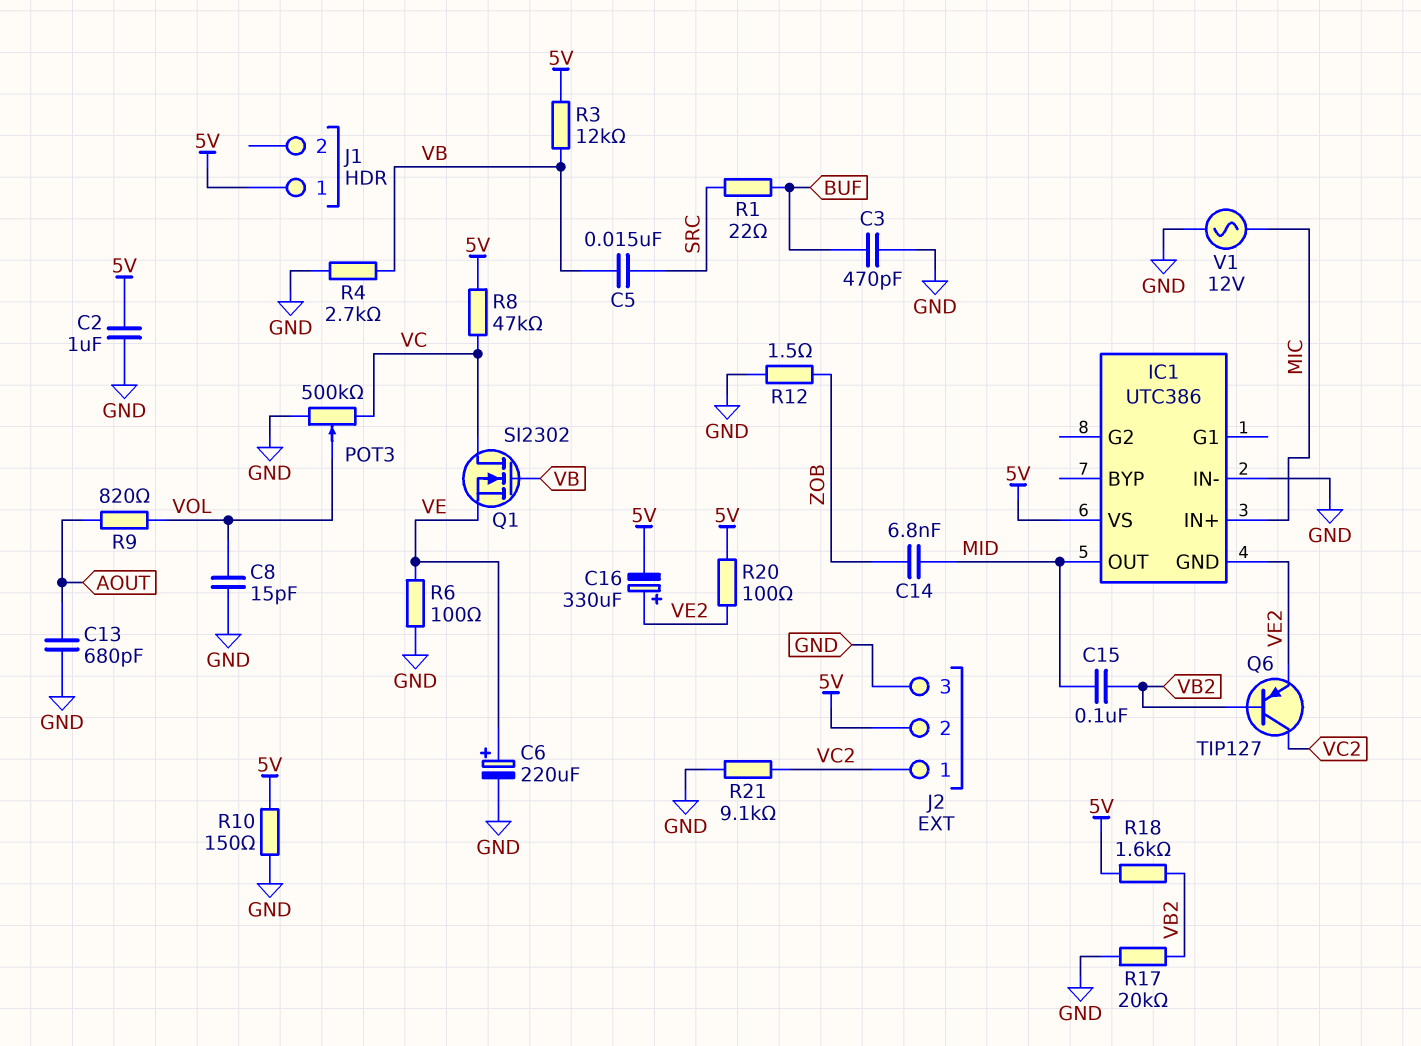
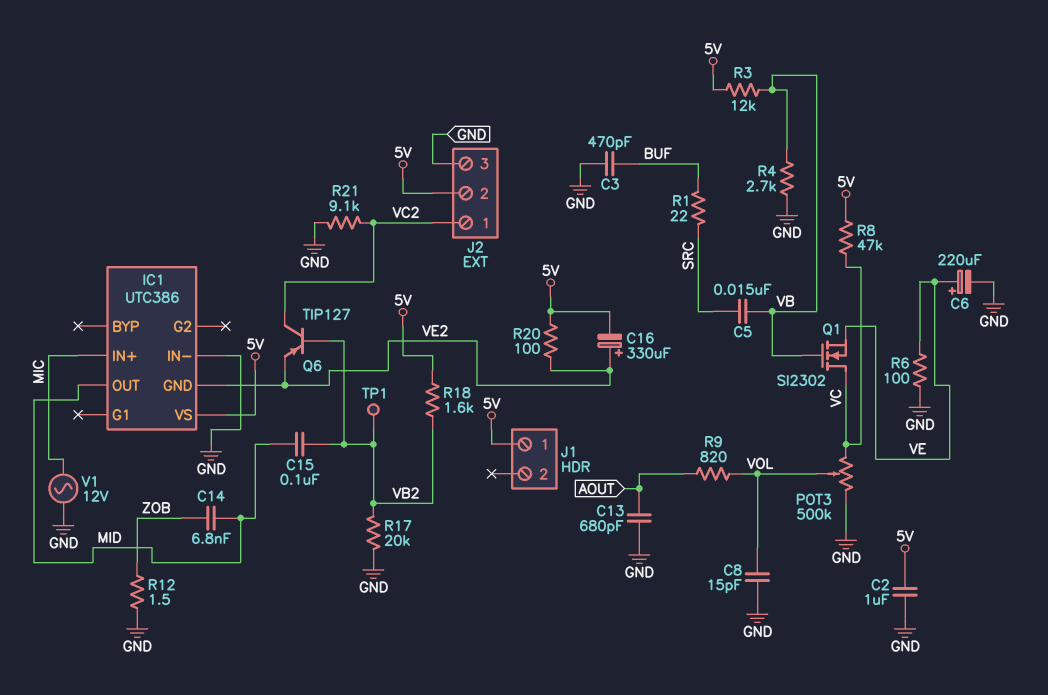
R10: 150 (5V, GND) -> none
TP1: none -> test point (VB2)

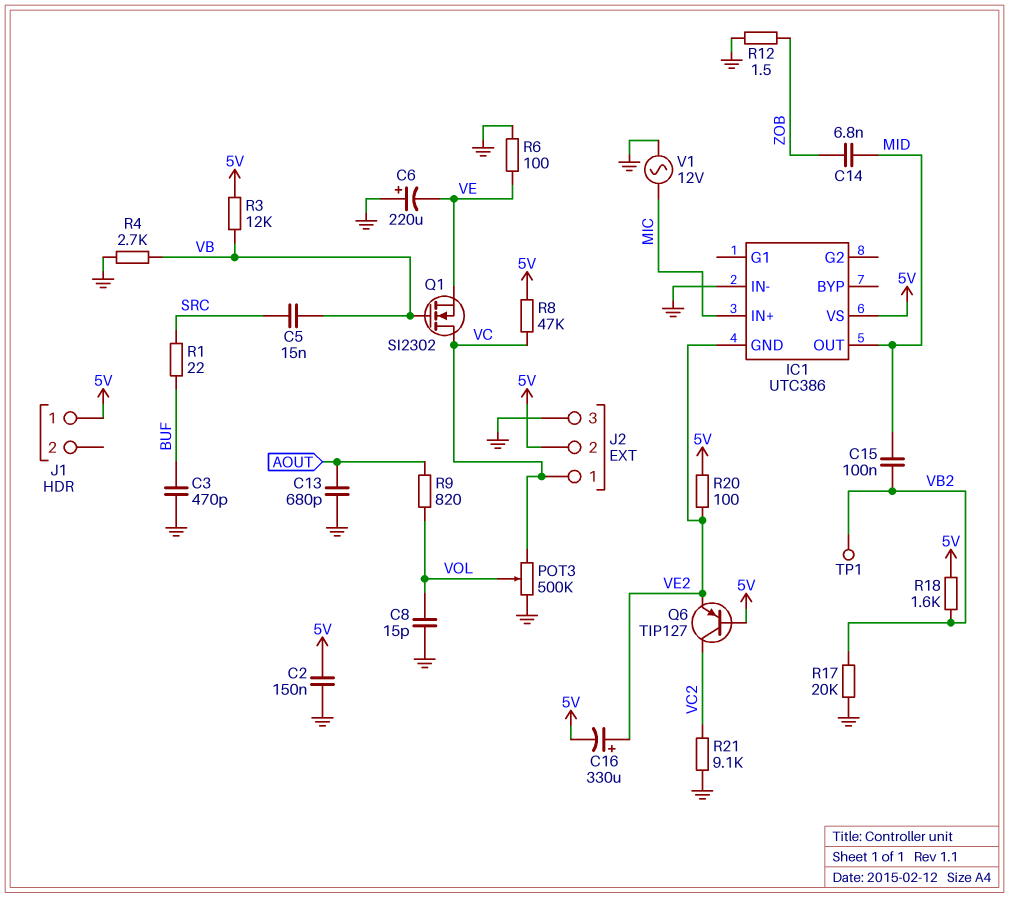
C2: 1uF (5V, GND) -> 150nF (5V, GND)
C6: 220uF (plus VE, minus GND) -> 220uF (plus GND, minus VE)
J2 pin 1: VC2 -> VC
Q6: PNP TIP127 (B VB2, C VC2, E VE2) -> PNP TIP127 (B 5V, C VC2, E VE2)

